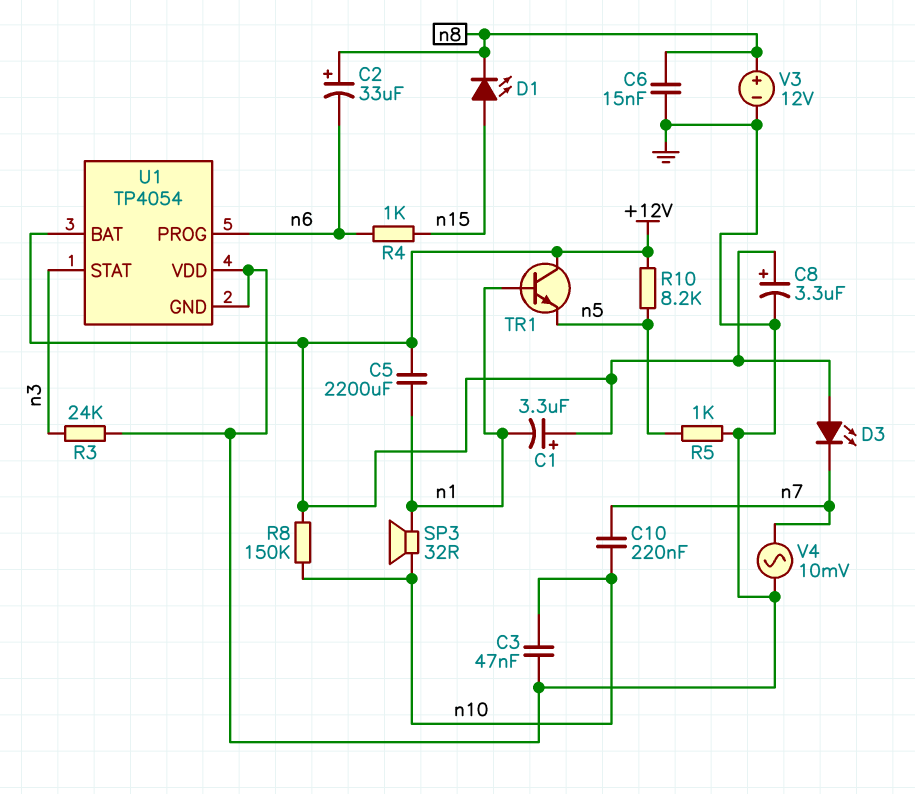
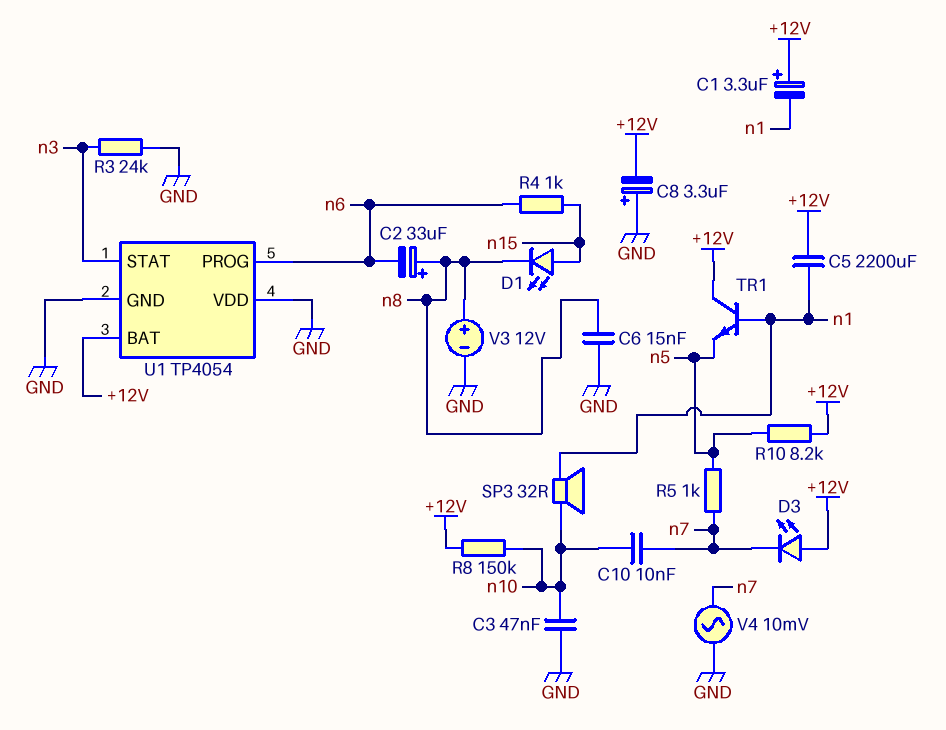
C8: 3.3uF (plus +12V, minus GND) -> 3.3uF (plus GND, minus +12V)
C10: 220nF (n7, n10) -> 10nF (n7, n10)
R5: 1k (GND, n5) -> 1k (n5, n7)

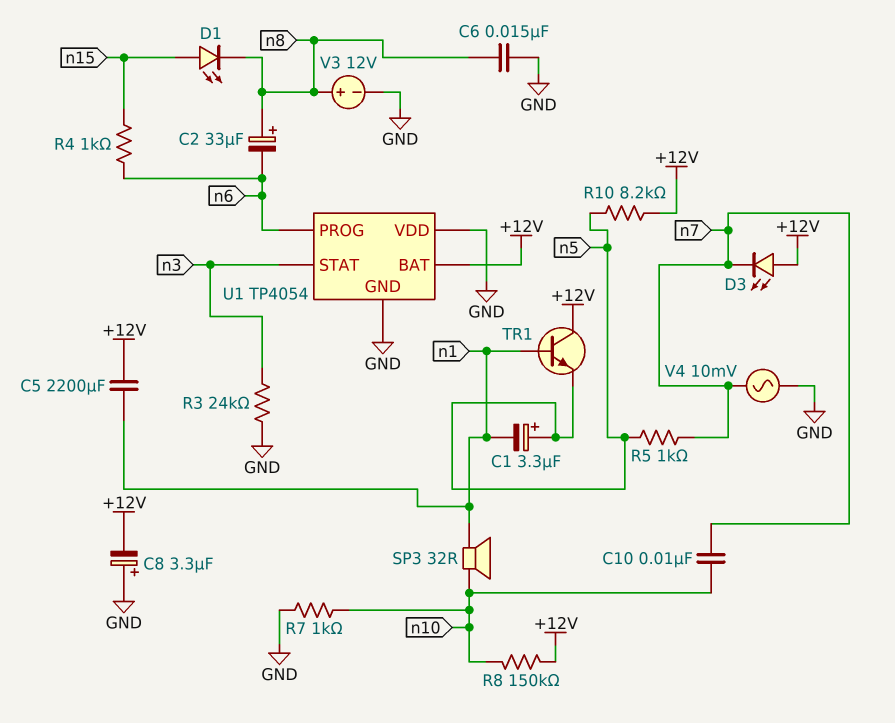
C1: 3.3uF (plus +12V, minus n1) -> 3.3uF (plus n5, minus n1)
C3: 47nF (GND, n10) -> none
R7: none -> 1k (GND, n10)

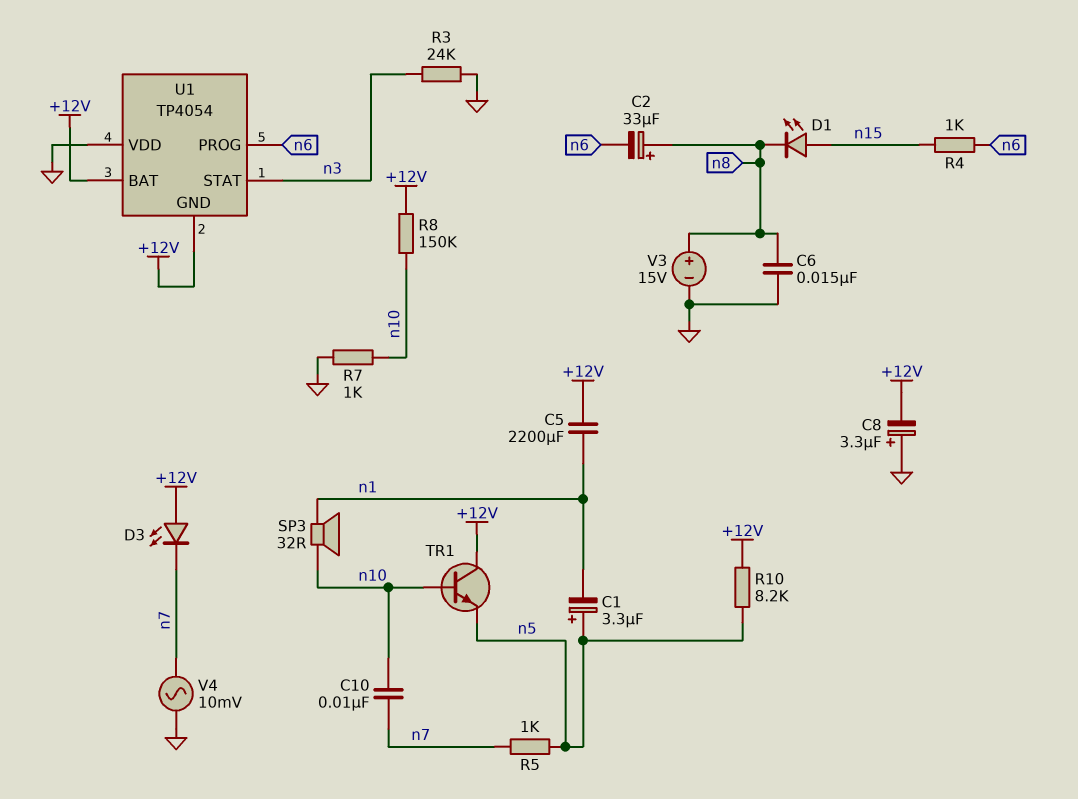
TR1: NPN (B n1, C +12V, E n5) -> NPN (B n10, C +12V, E n5)
U1 pin GND: GND -> +12V
V3: 12V (plus n8, minus GND) -> 15V (plus n8, minus GND)

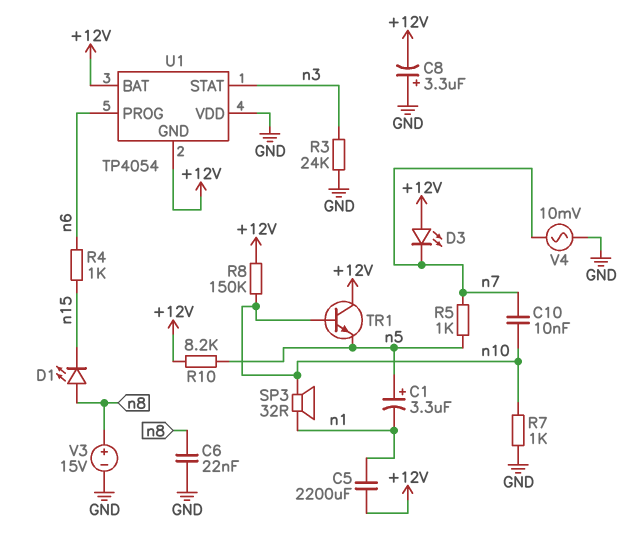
C2: 33uF (plus n8, minus n6) -> none
C6: 15nF (GND, n8) -> 22nF (GND, n8)
D1: LED (A n15, K n8) -> LED (A n8, K n15)

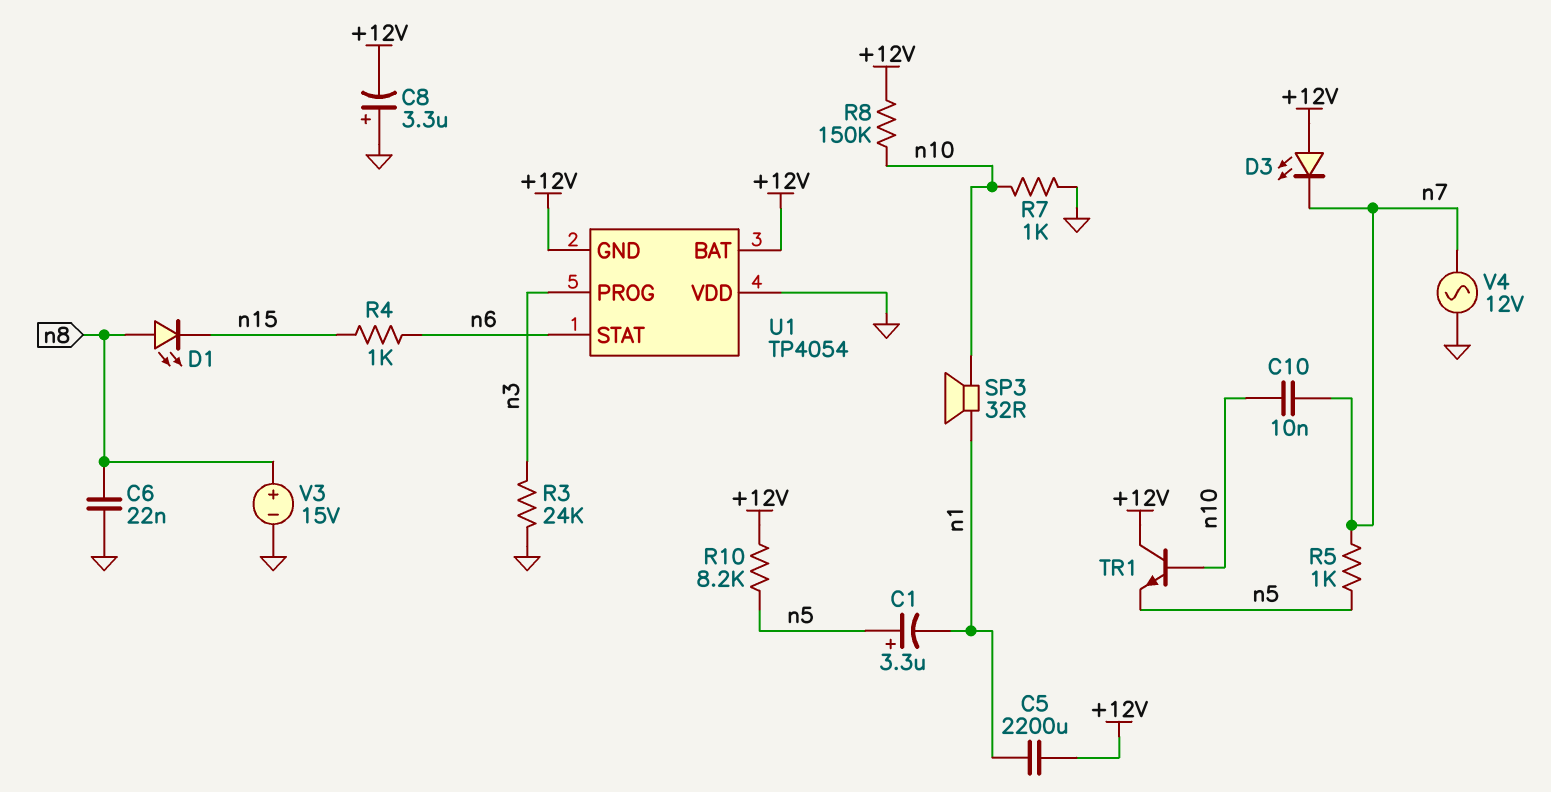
U1 pin PROG: n6 -> n3
U1 pin STAT: n3 -> n6
V4: AC 10mV (GND, n7) -> AC 12V (GND, n7)

